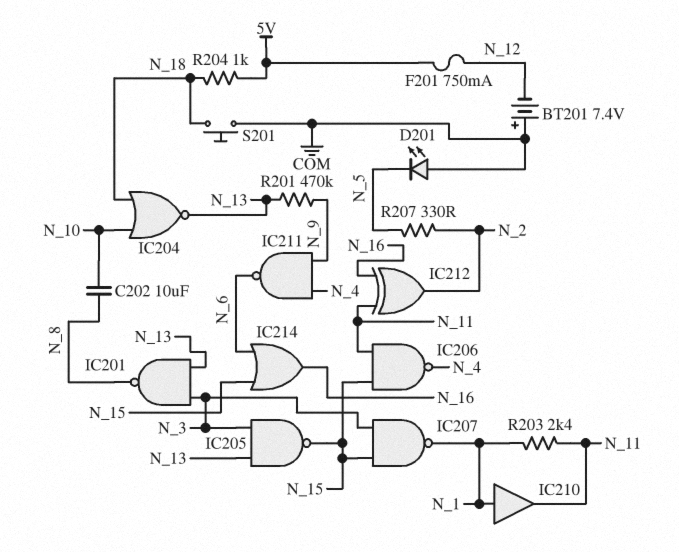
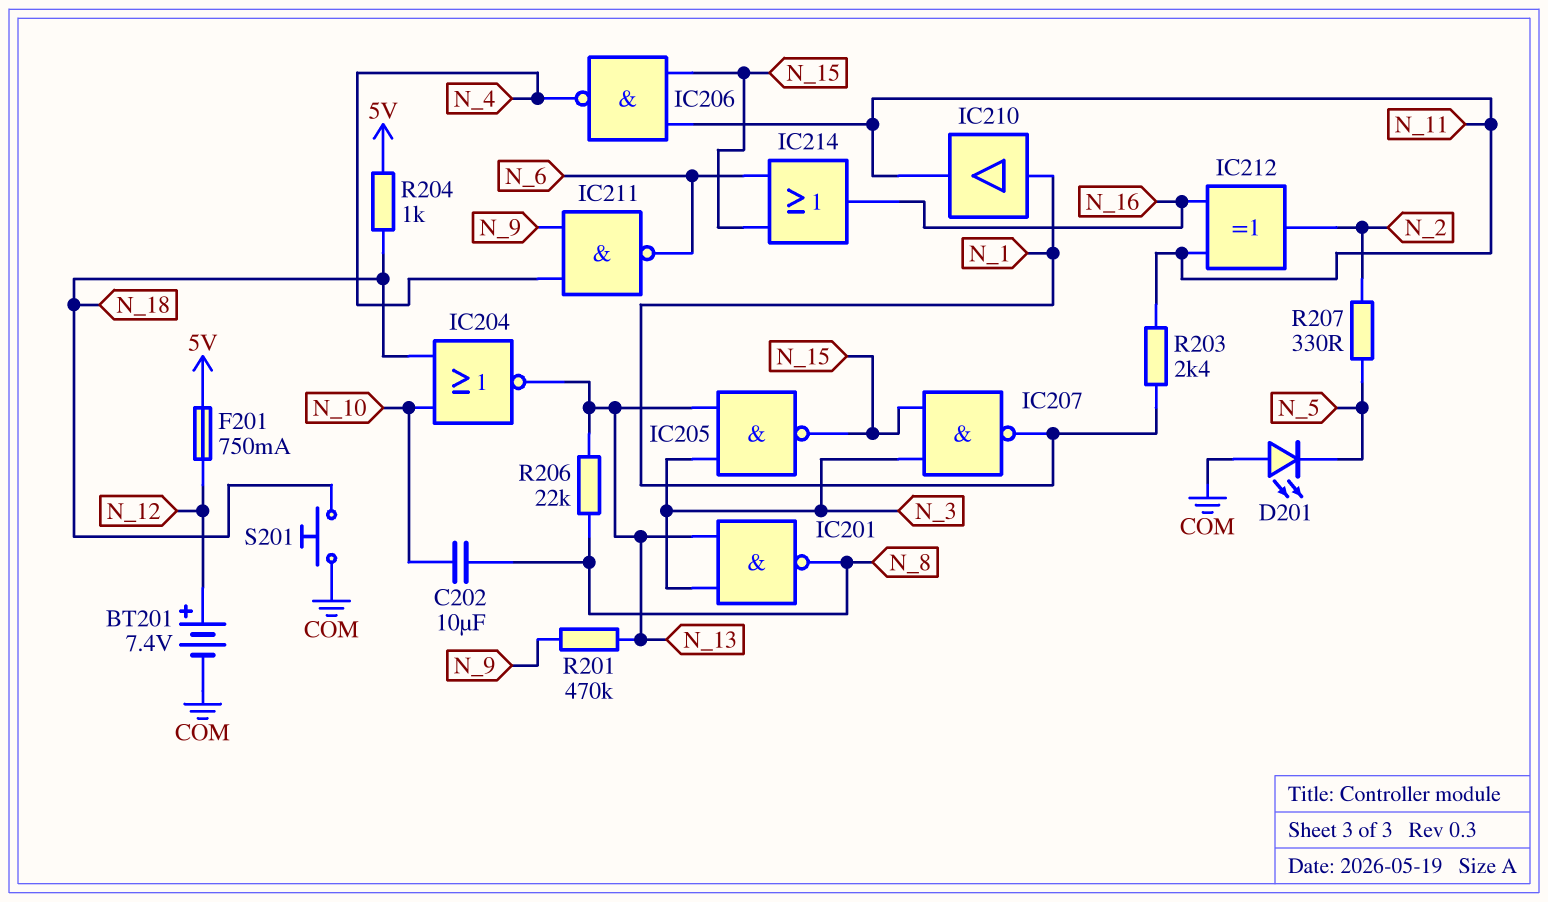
BT201: 7.4V (plus COM, minus N_12) -> 7.4V (plus N_12, minus COM)
R206: none -> 22k (N_8, N_13)

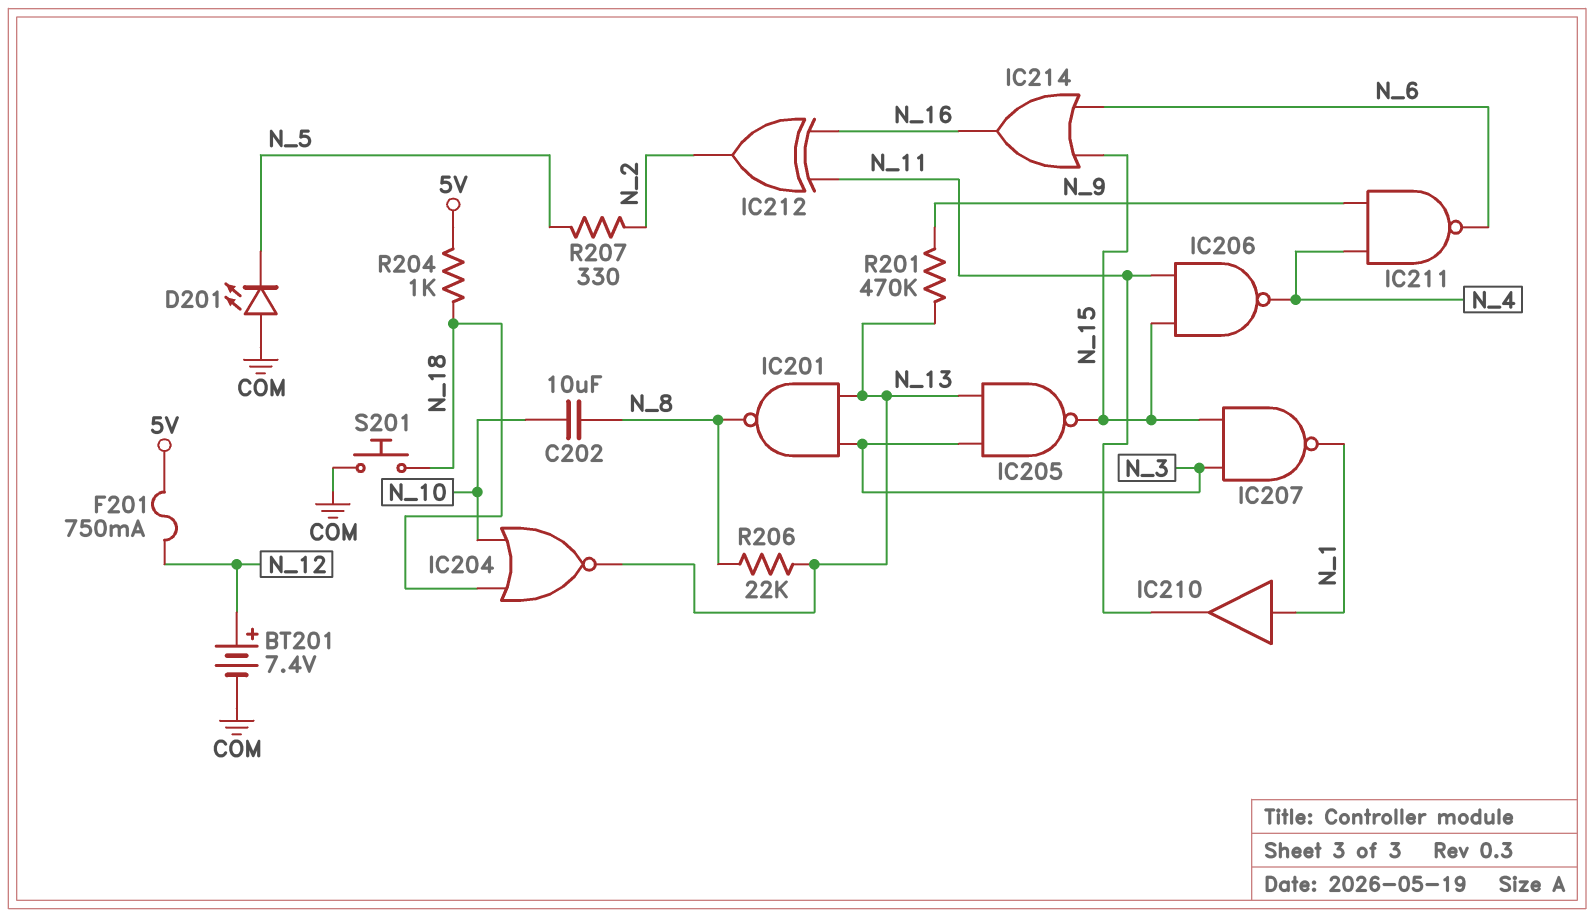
R203: 2.4k (N_1, N_11) -> none

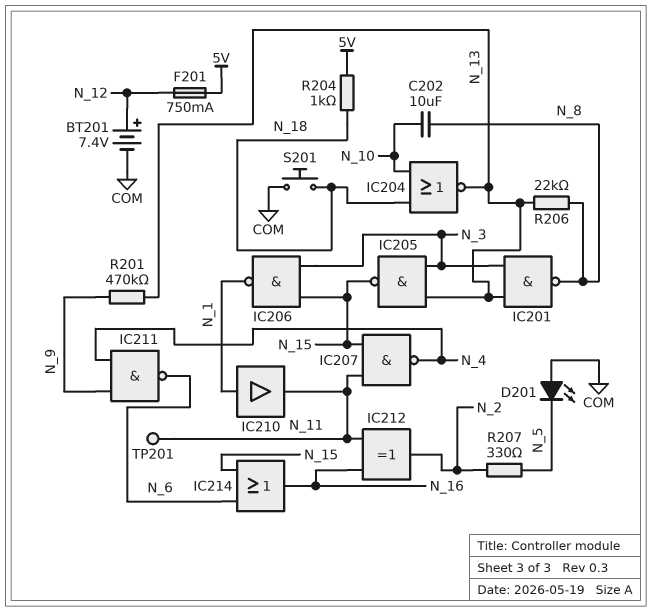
IC206: NAND (in N_11, in N_15, out N_4) -> NAND (in N_3, in N_15, out N_1)
IC207: NAND (in N_3, in N_15, out N_1) -> NAND (in N_11, in N_15, out N_4)
TP201: none -> test point (N_11)

